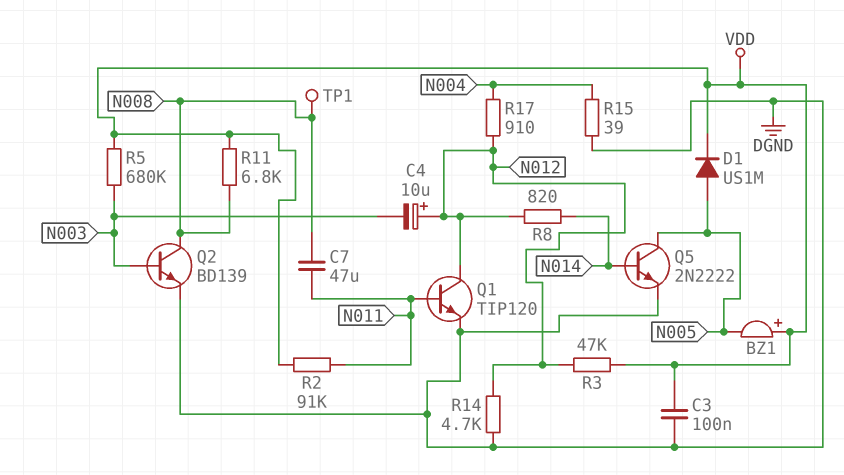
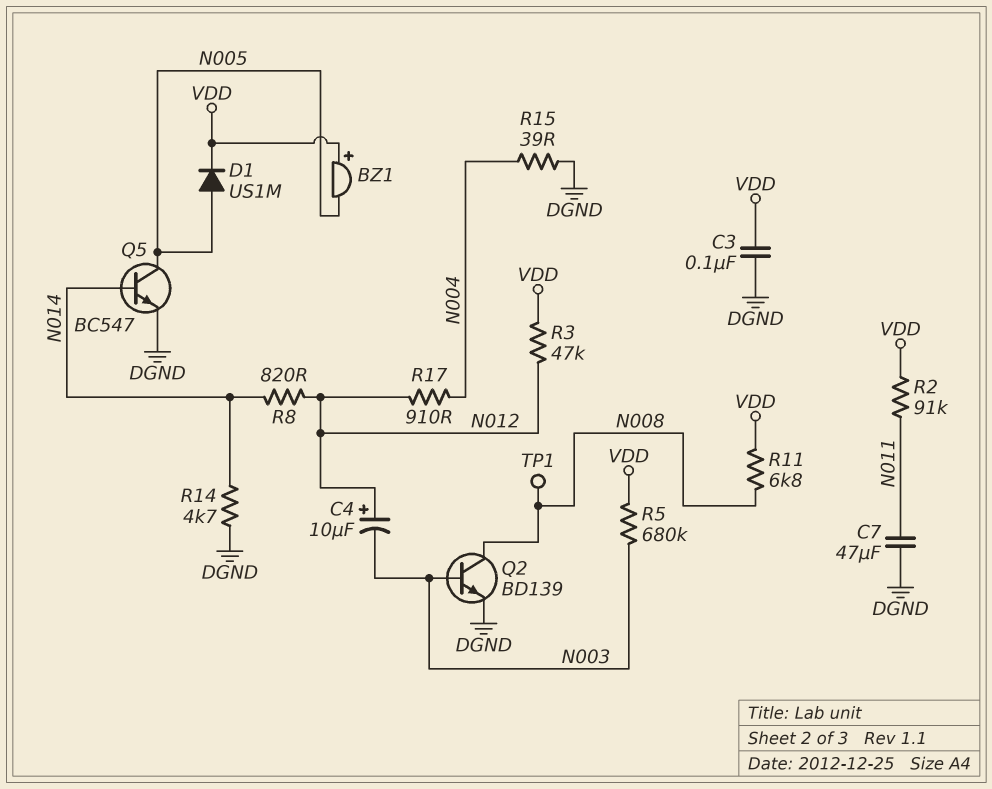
C7: 47uF (N008, N011) -> 47uF (DGND, N011)
Q1: NPN TIP120 (B N011, C N012, E DGND) -> none
Q5: NPN 2N2222 (B N014, C N005, E DGND) -> NPN BC547 (B N014, C N005, E DGND)
R14: 4.7k (DGND, N012) -> 4.7k (DGND, N014)

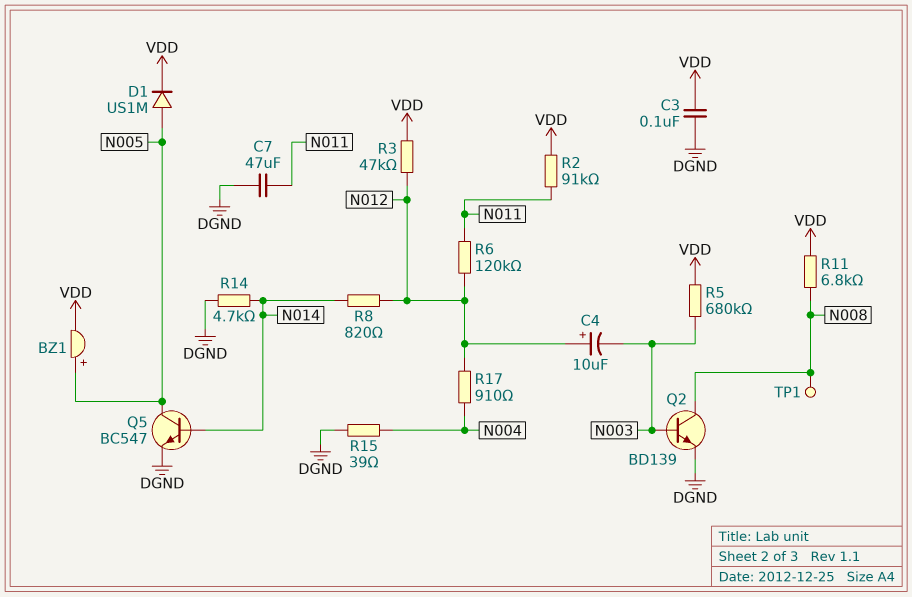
BZ1: buzzer (plus VDD, minus N005) -> buzzer (plus N005, minus VDD)
R6: none -> 120k (N011, N012)

